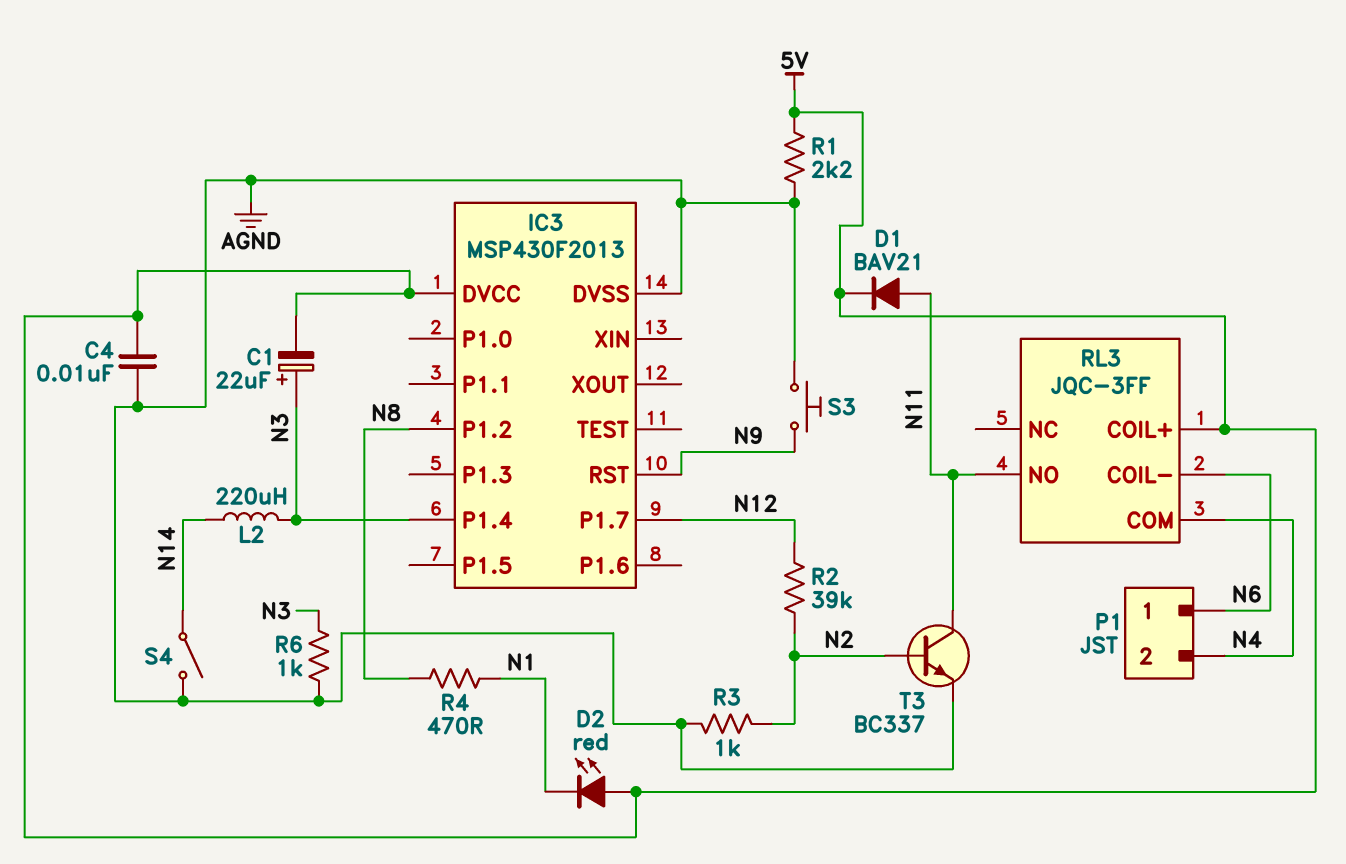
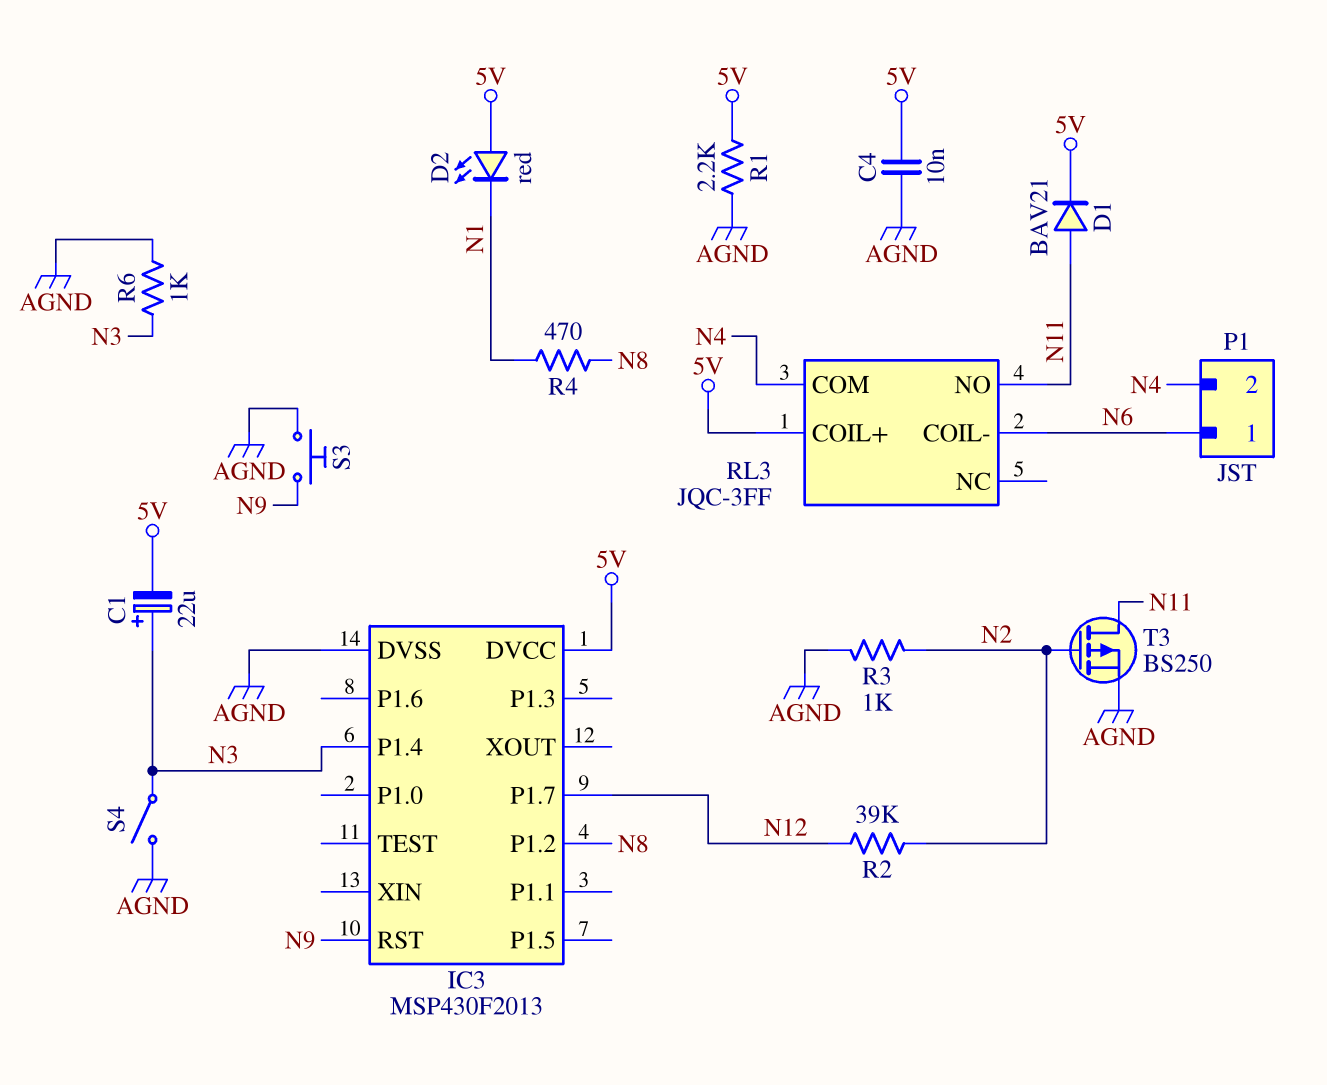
L2: 220uH (N3, N14) -> none
S4: switch (AGND, N14) -> switch (AGND, N3)
T3: NPN BC337 (B N2, C N11, E AGND) -> PMOS BS250 (G N2, D N11, S AGND)

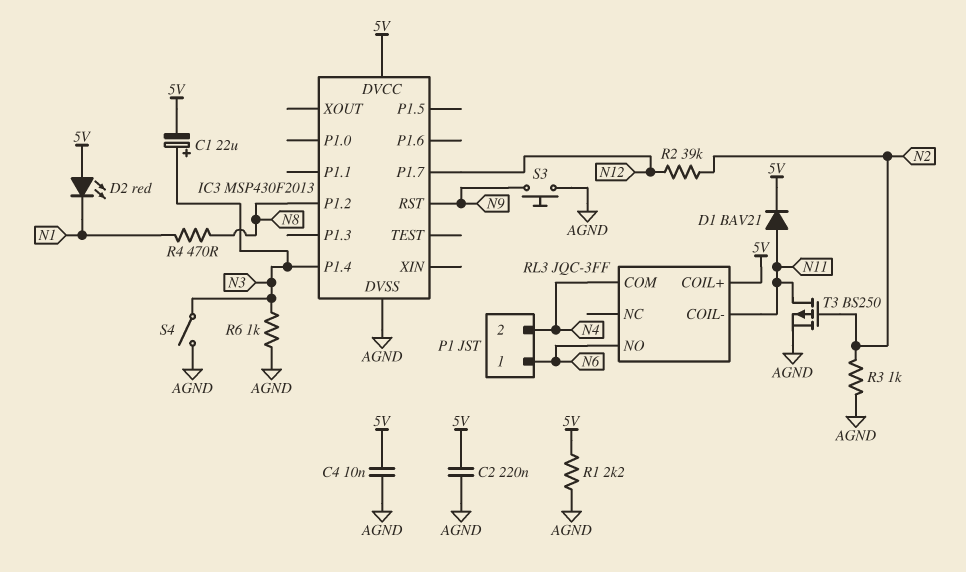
C2: none -> 220nF (5V, AGND)
RL3 pin COIL-: N6 -> N11
RL3 pin NO: N11 -> N6

